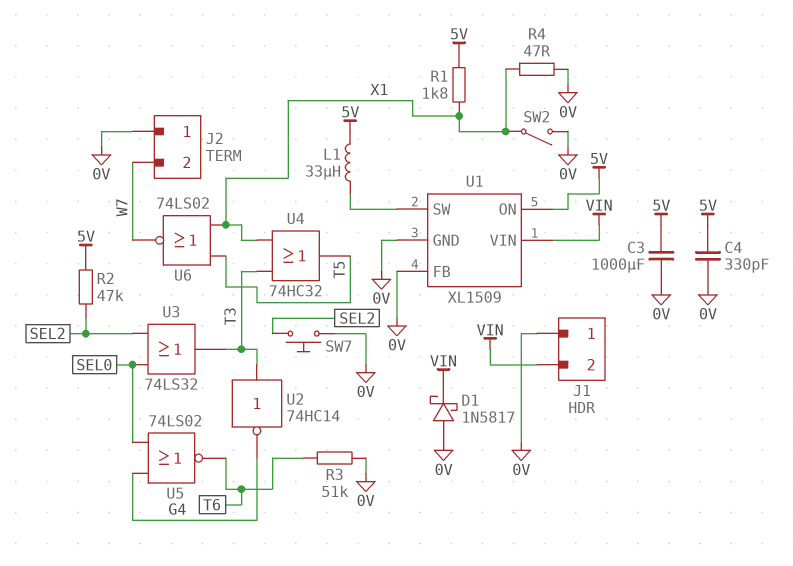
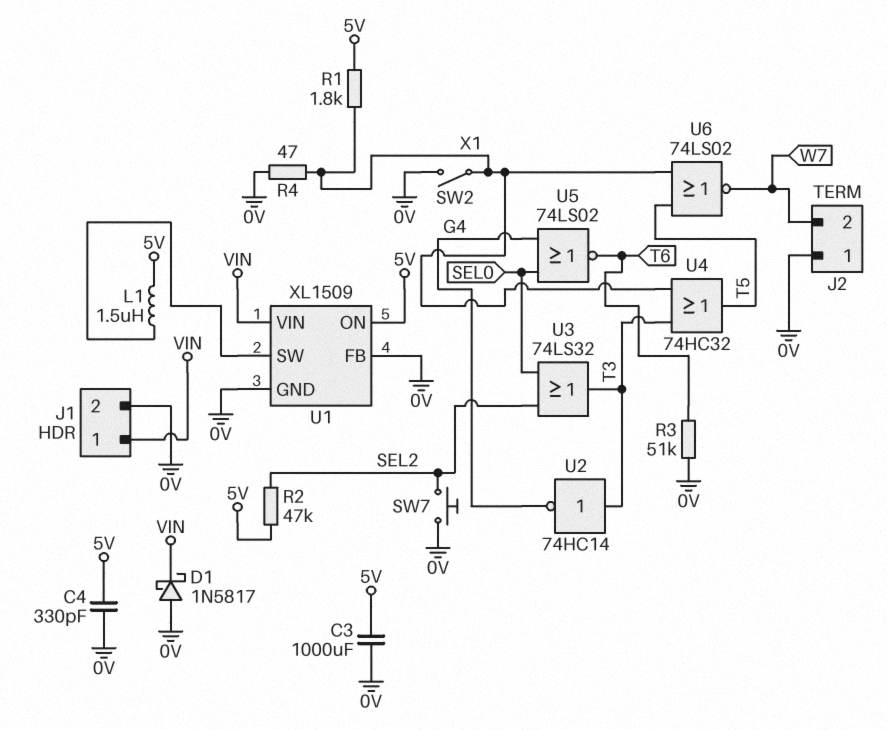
J1 pin 1: 0V -> VIN
J1 pin 2: VIN -> 0V
L1: 33uH (5V, U1/SW) -> 1.5uH (5V, U1/SW)

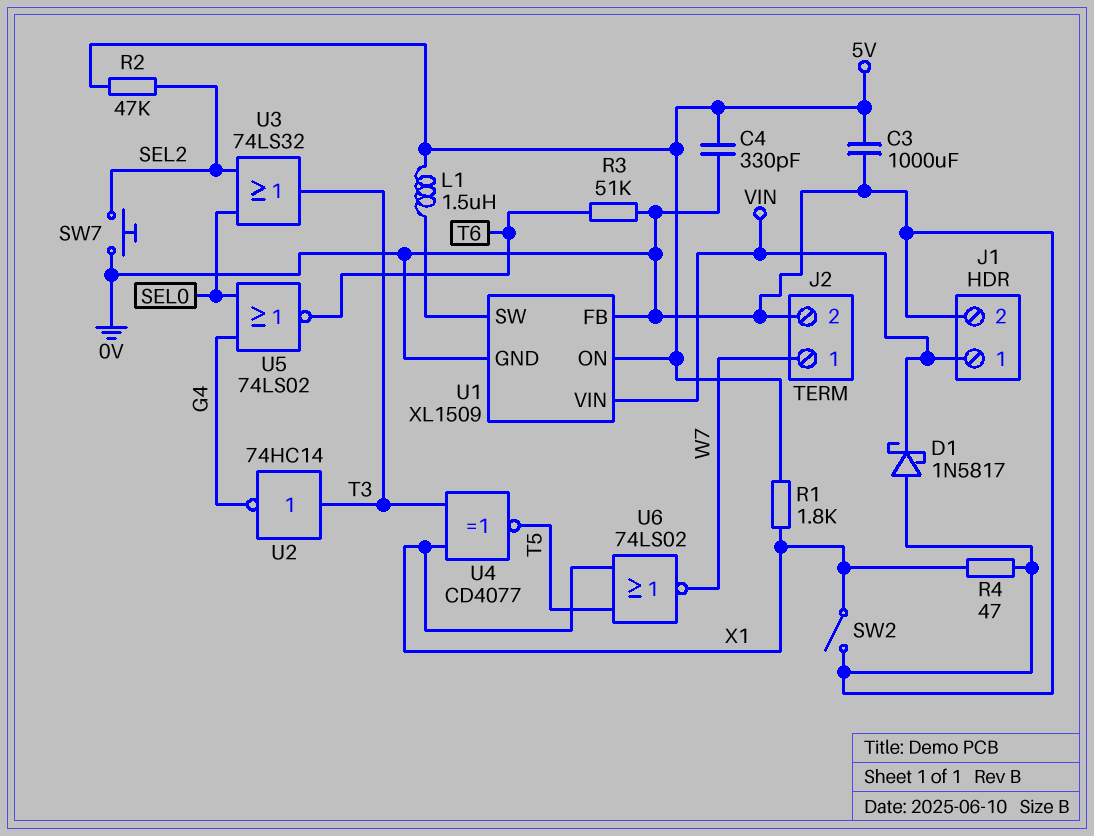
J2 pin 1: 0V -> W7
J2 pin 2: W7 -> 0V
U4: OR 74HC32 (in T3, in X1, out T5) -> XNOR CD4077 (in T3, in X1, out T5)

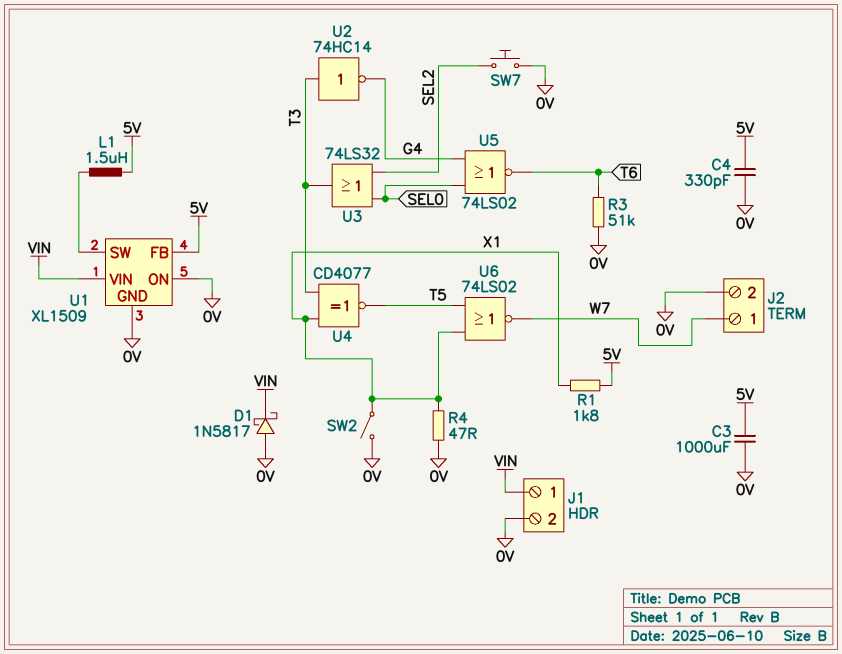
R2: 47k (5V, SEL2) -> none
U1 pin FB: 0V -> 5V
U1 pin ON: 5V -> 0V

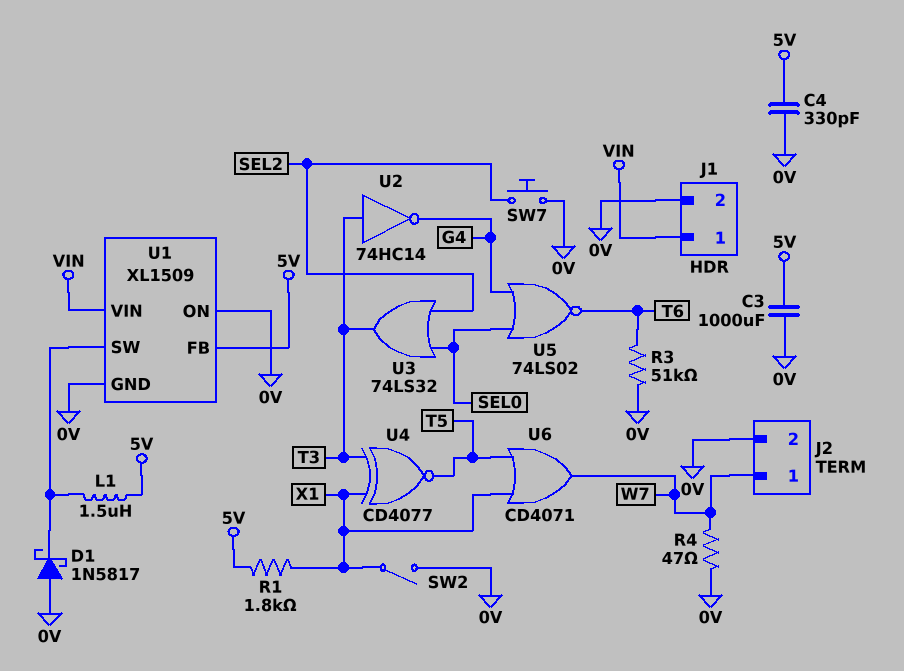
D1: schottky 1N5817 (A 0V, K VIN) -> schottky 1N5817 (A 0V, K U1/SW)
R4: 47 (0V, X1) -> 47 (0V, W7)
U6: NOR 74LS02 (in T5, in X1, out W7) -> OR CD4071 (in T5, in X1, out W7)

